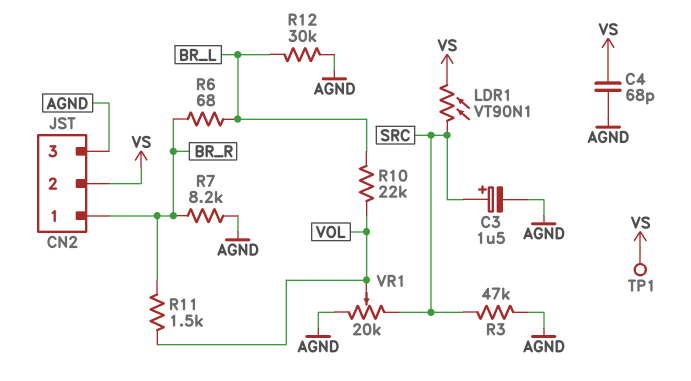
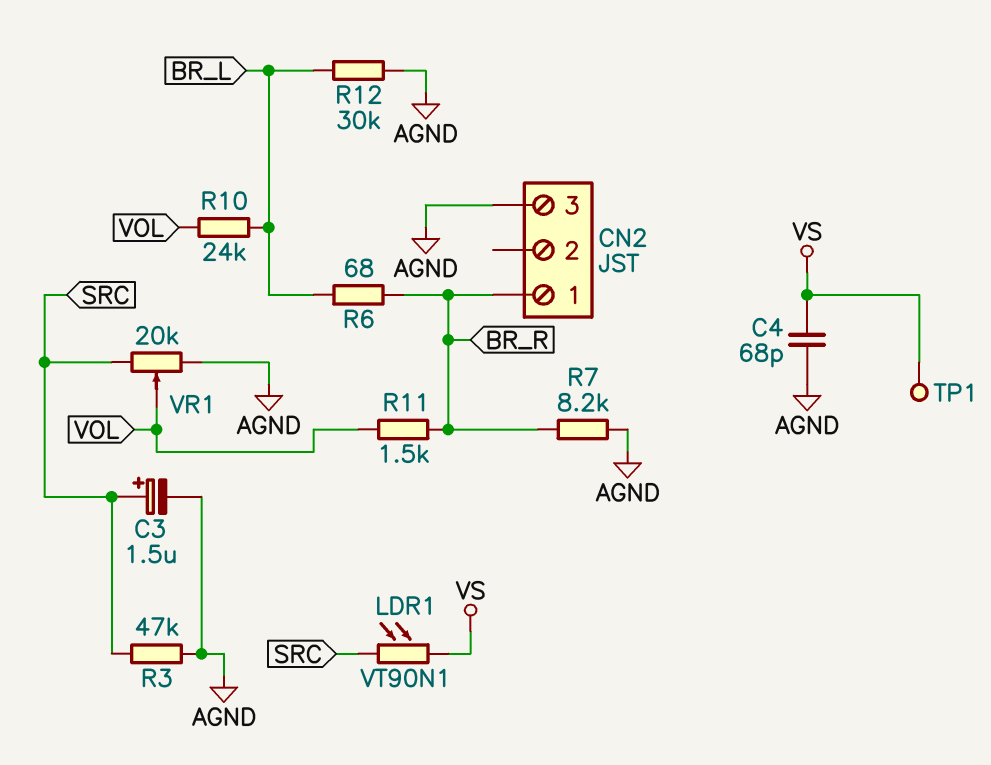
CN2 pin 2: VS -> none
R10: 22k (BR_L, VOL) -> 24k (BR_L, VOL)

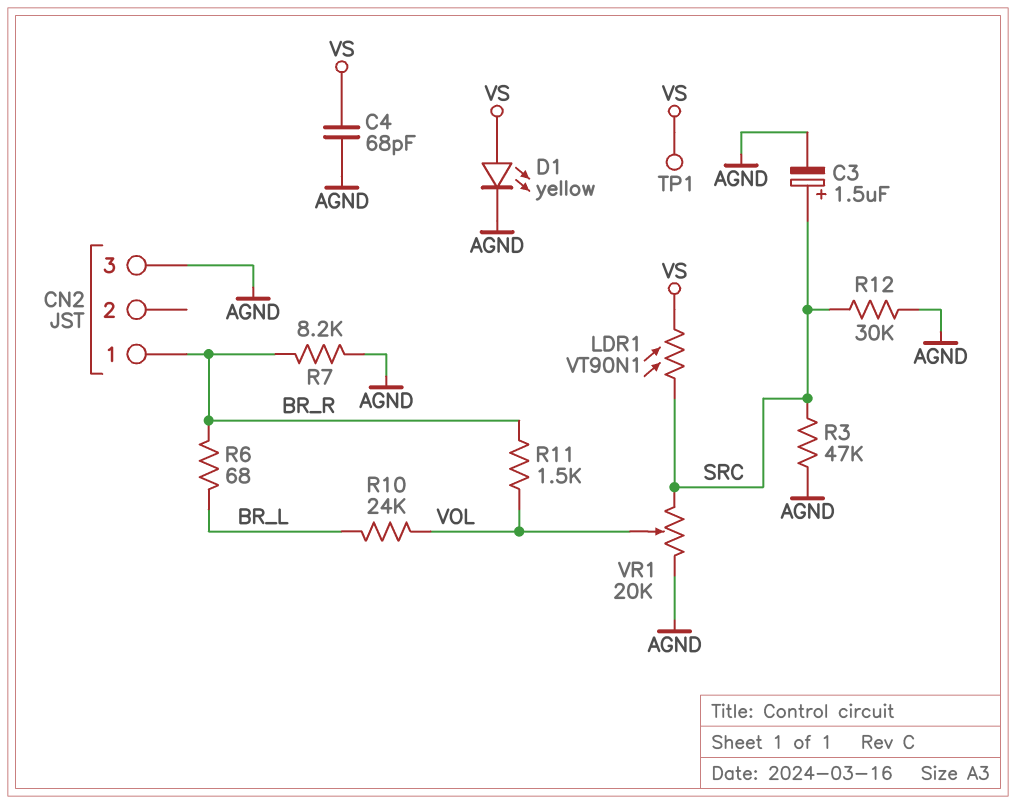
D1: none -> LED yellow (A VS, K AGND)
R12: 30k (AGND, BR_L) -> 30k (AGND, SRC)

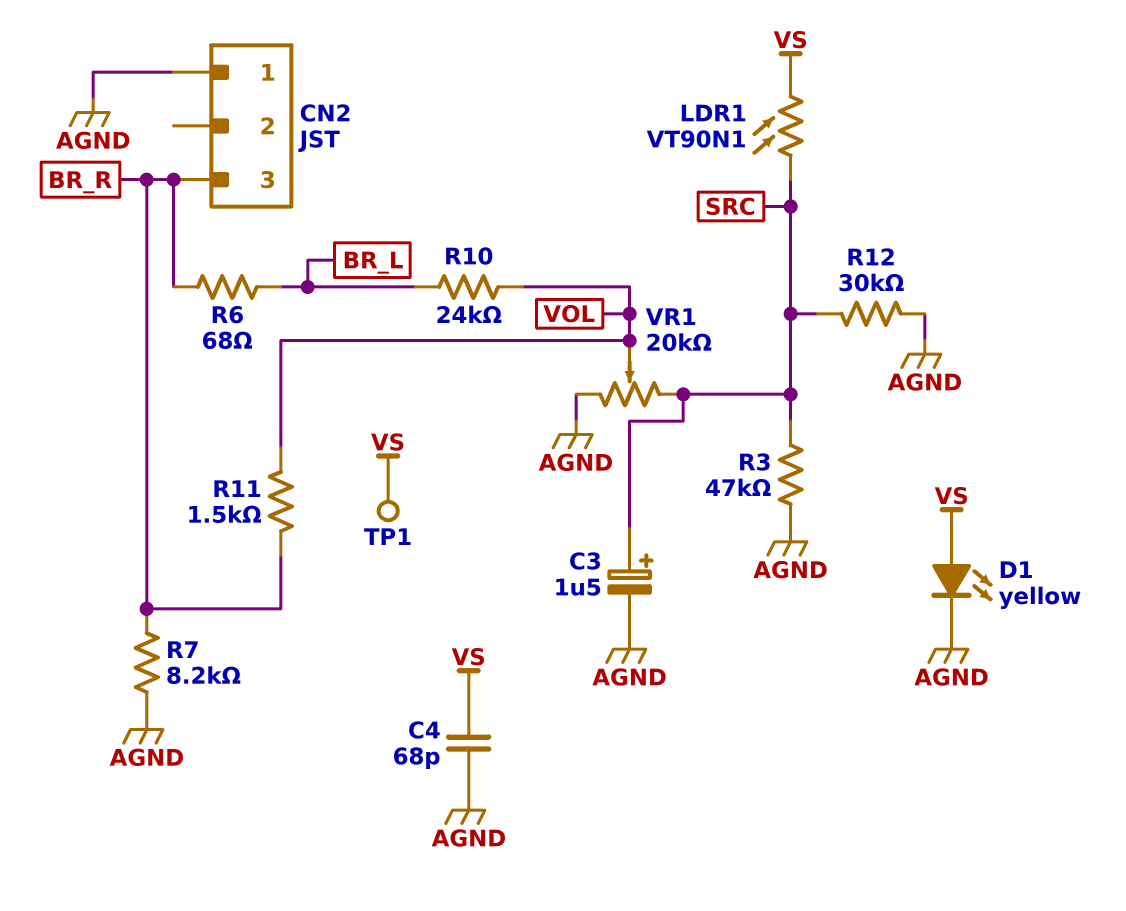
CN2 pin 1: BR_R -> AGND
CN2 pin 3: AGND -> BR_R

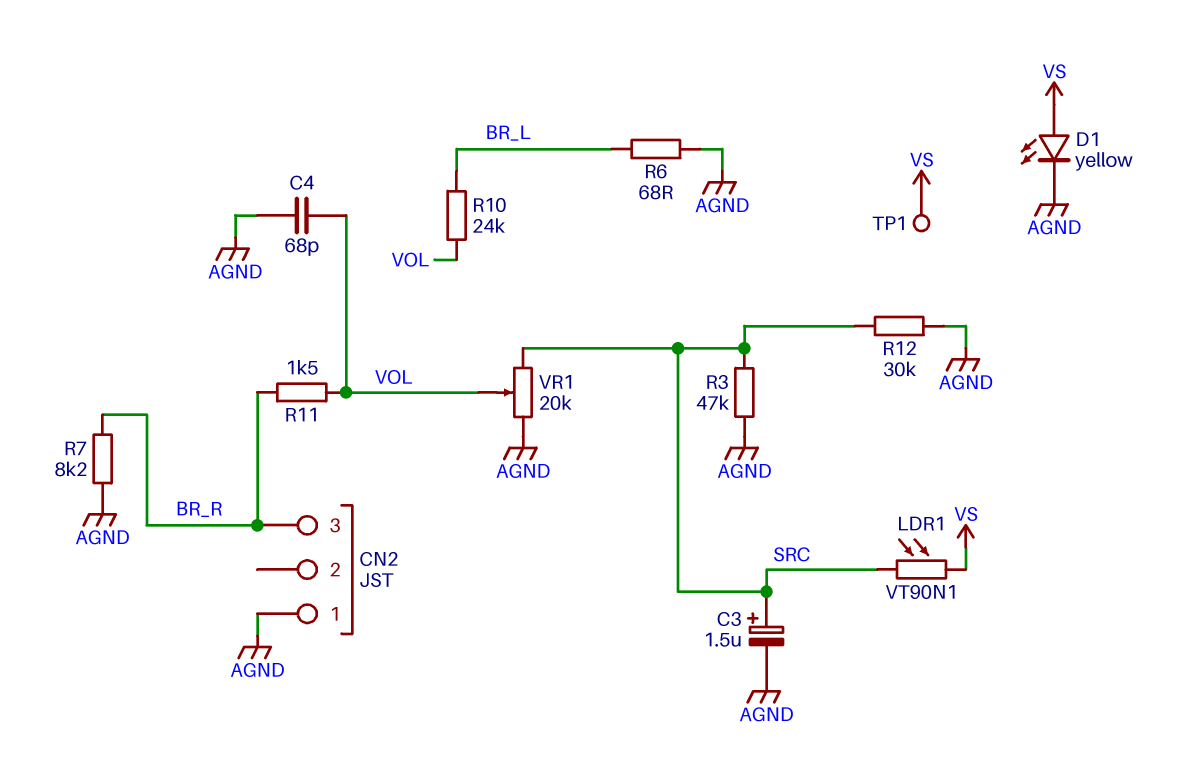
C4: 68pF (AGND, VS) -> 68pF (AGND, VOL)
R6: 68 (BR_L, BR_R) -> 68 (AGND, BR_L)

